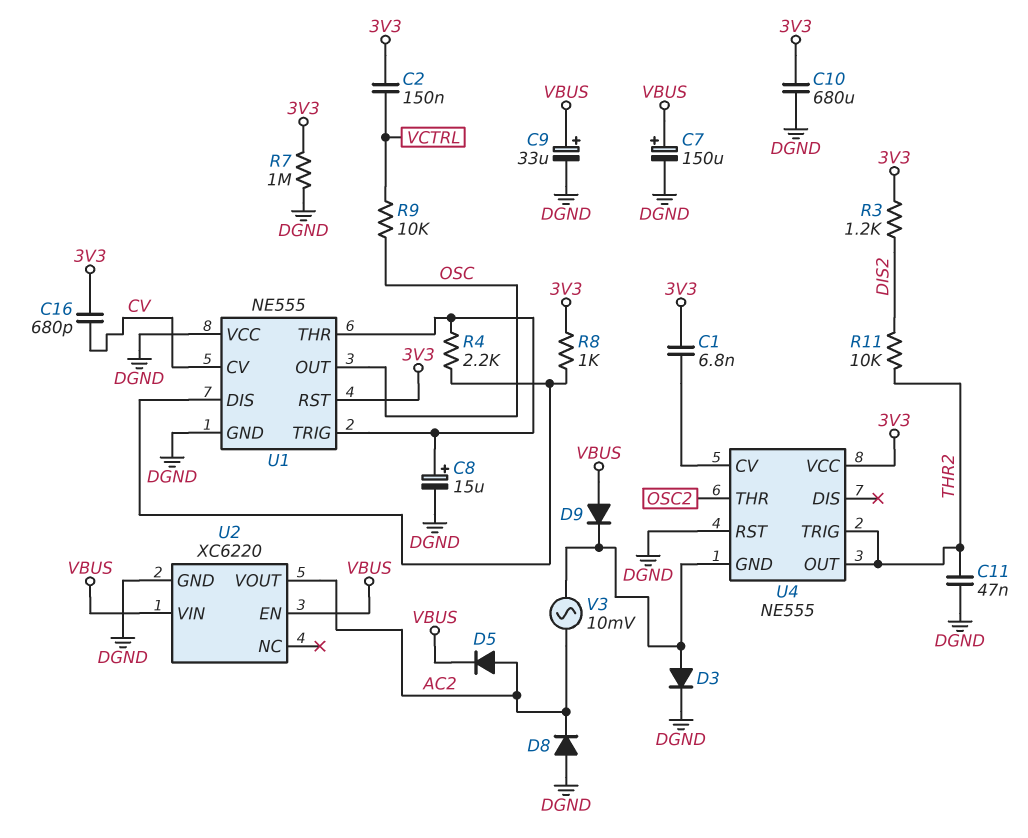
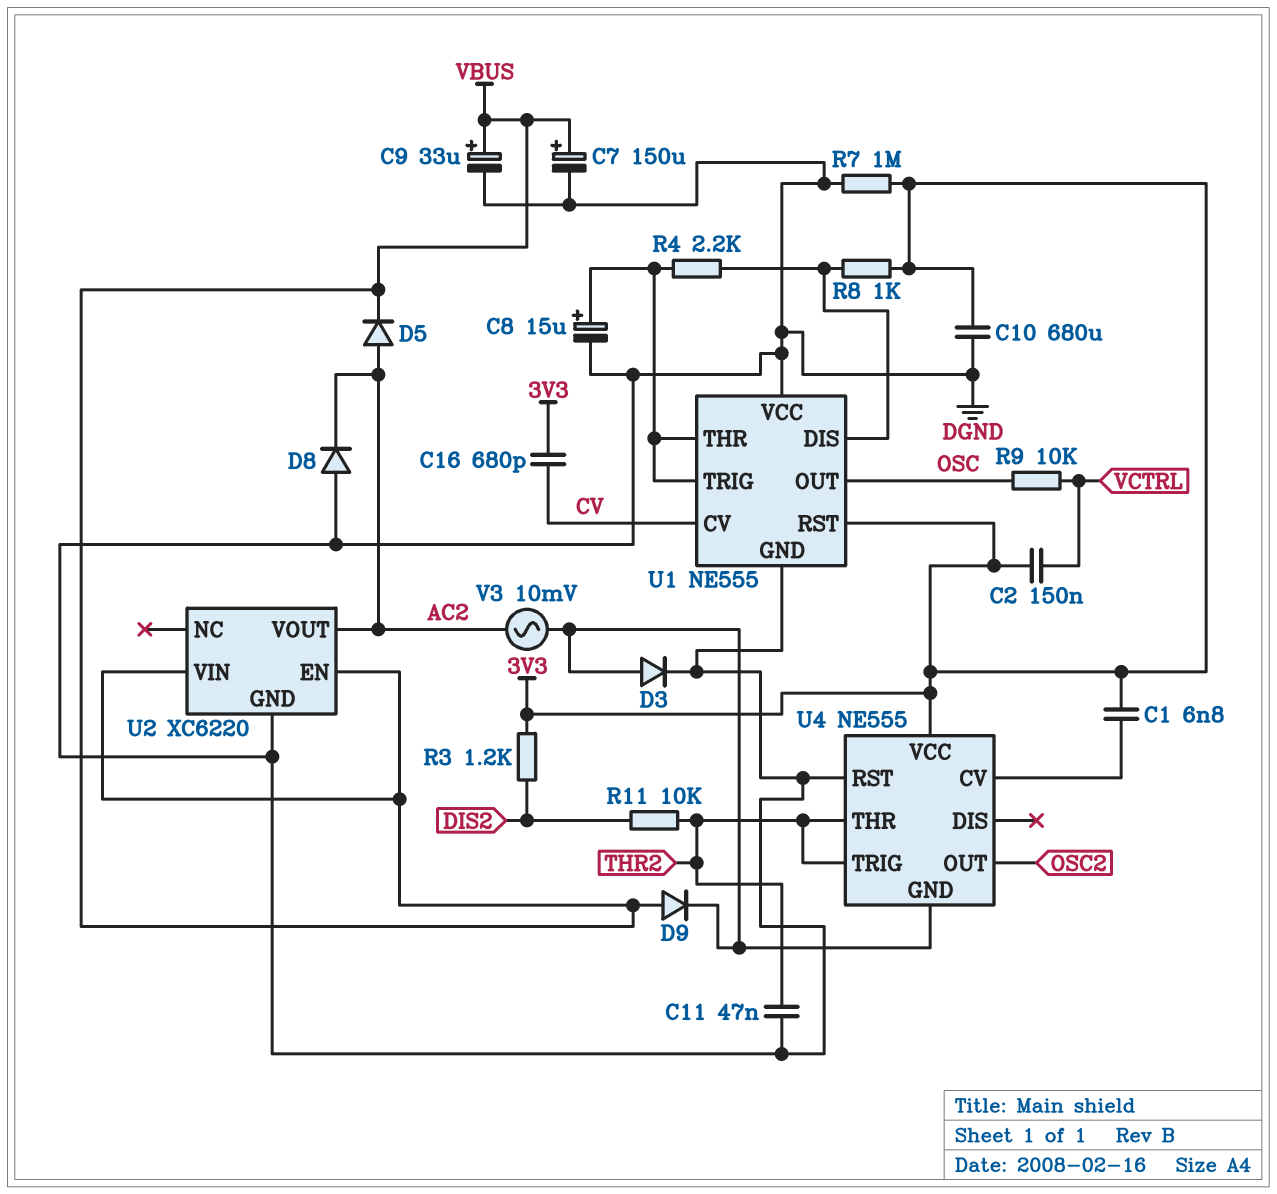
U4 pin OUT: THR2 -> OSC2
U4 pin THR: OSC2 -> THR2

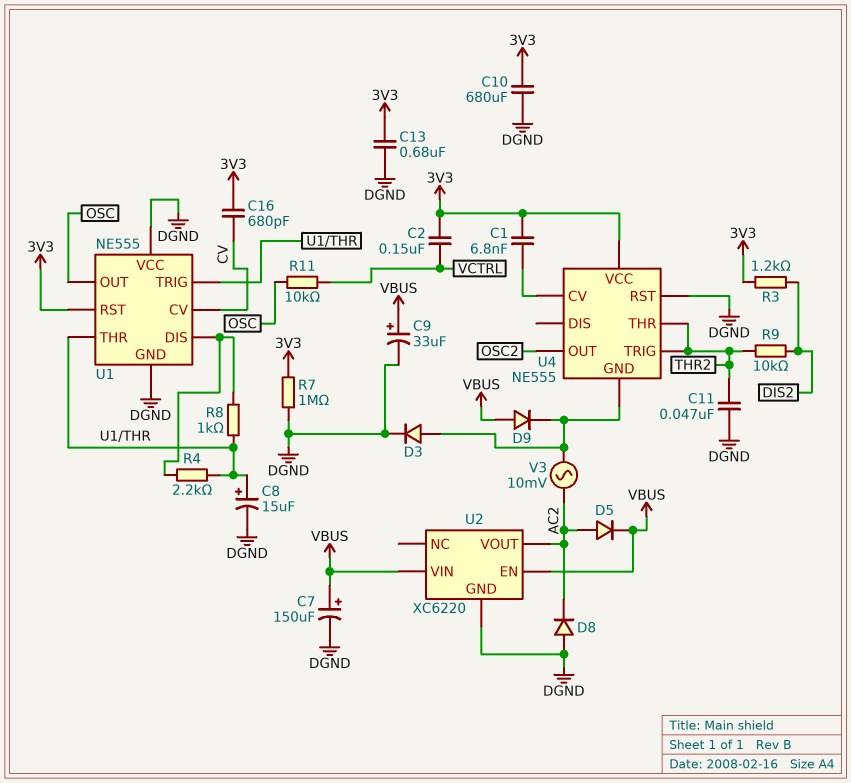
C13: none -> 680nF (3V3, DGND)
R8: 1k (3V3, U1/DIS) -> 1k (U1/DIS, U1/THR)
R9: 10k (OSC, VCTRL) -> 10k (DIS2, THR2)
R11: 10k (DIS2, THR2) -> 10k (OSC, VCTRL)

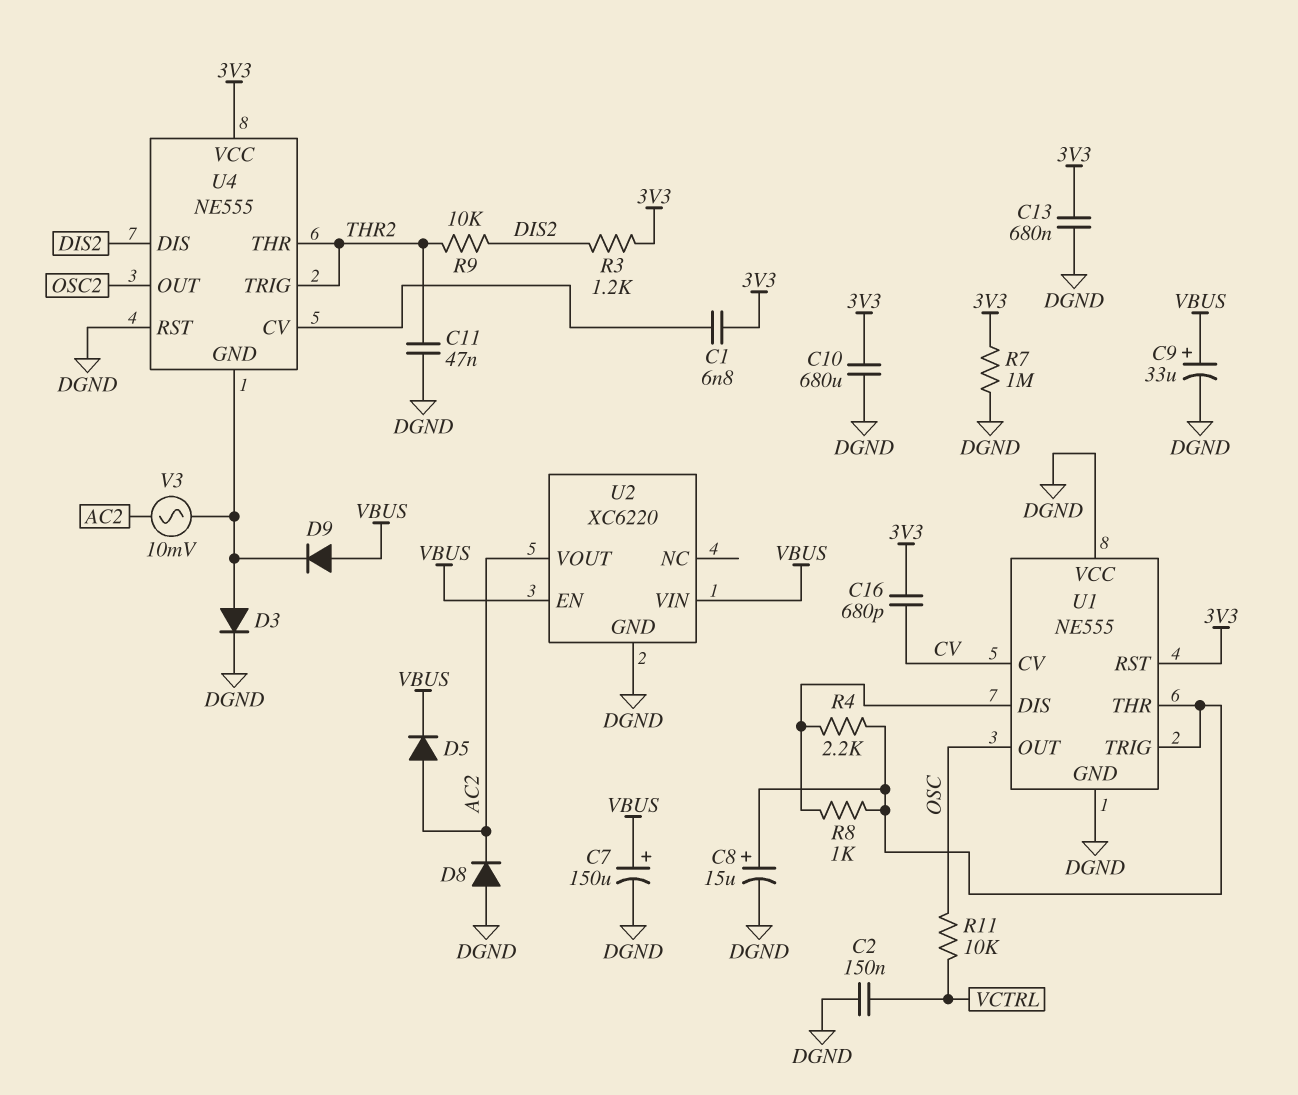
C2: 150nF (3V3, VCTRL) -> 150nF (DGND, VCTRL)
U4 pin DIS: none -> DIS2

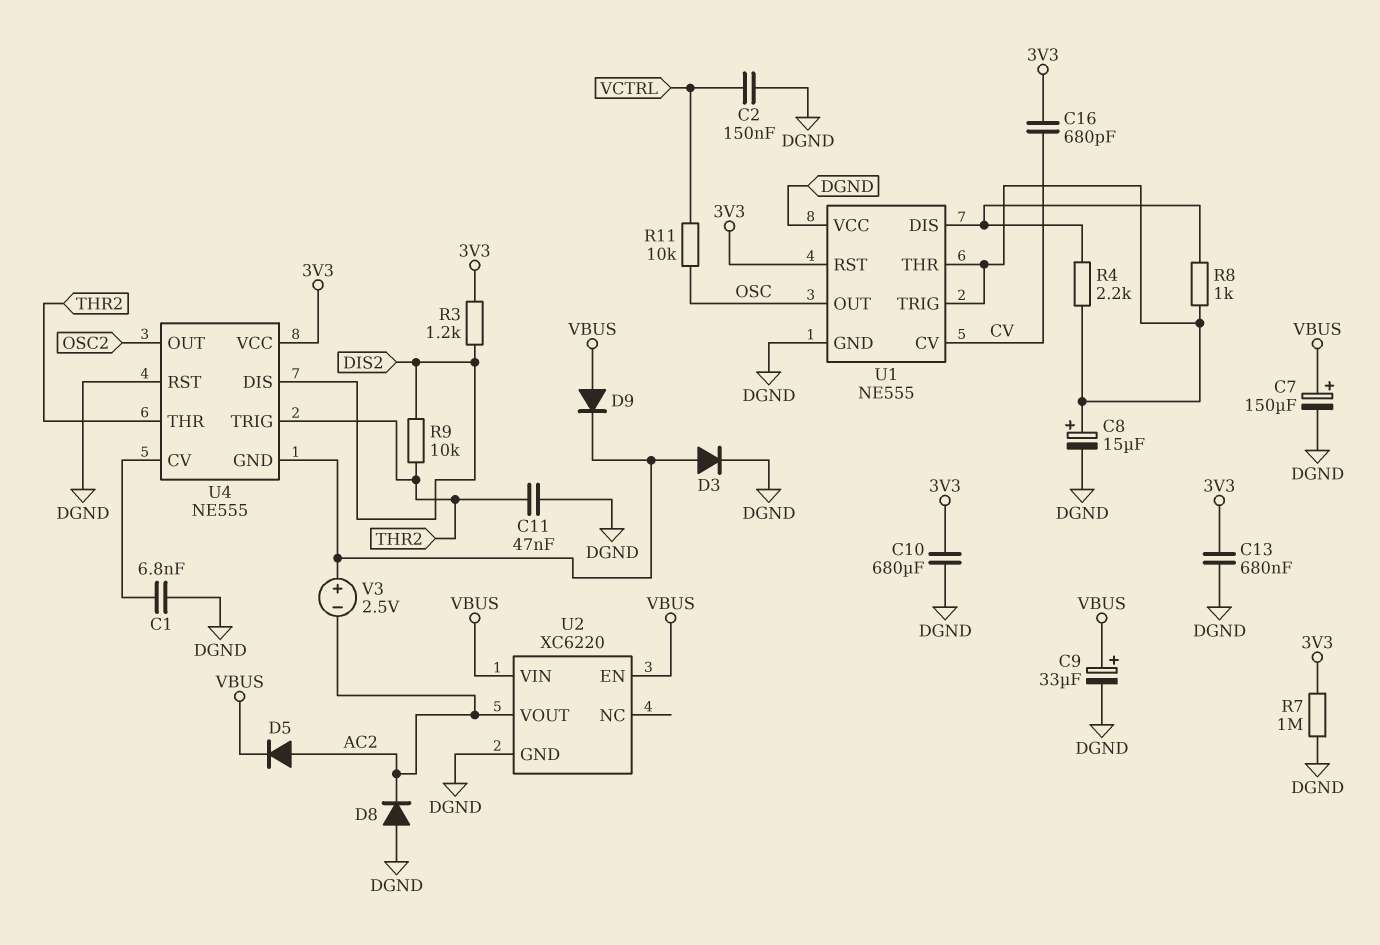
C1: 6.8nF (3V3, U4/CV) -> 6.8nF (DGND, U4/CV)
V3: AC 10mV (AC2, U4/GND) -> 2.5V (plus U4/GND, minus AC2)

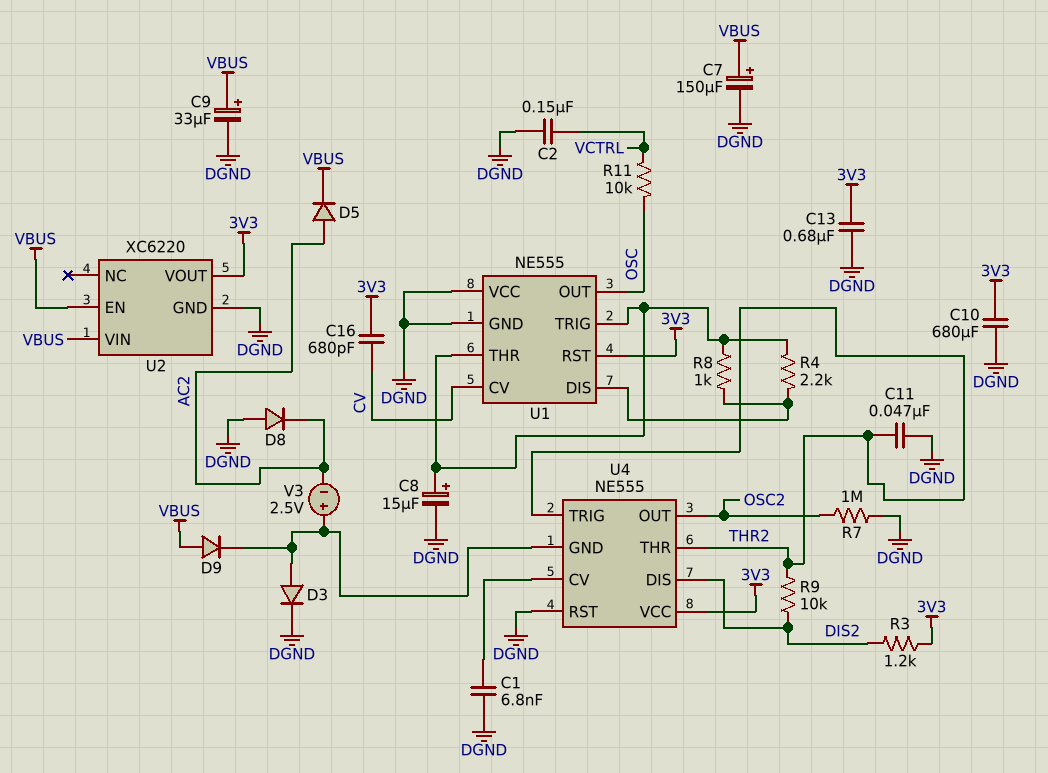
R7: 1M (3V3, DGND) -> 1M (DGND, OSC2)
U2 pin VOUT: AC2 -> 3V3

